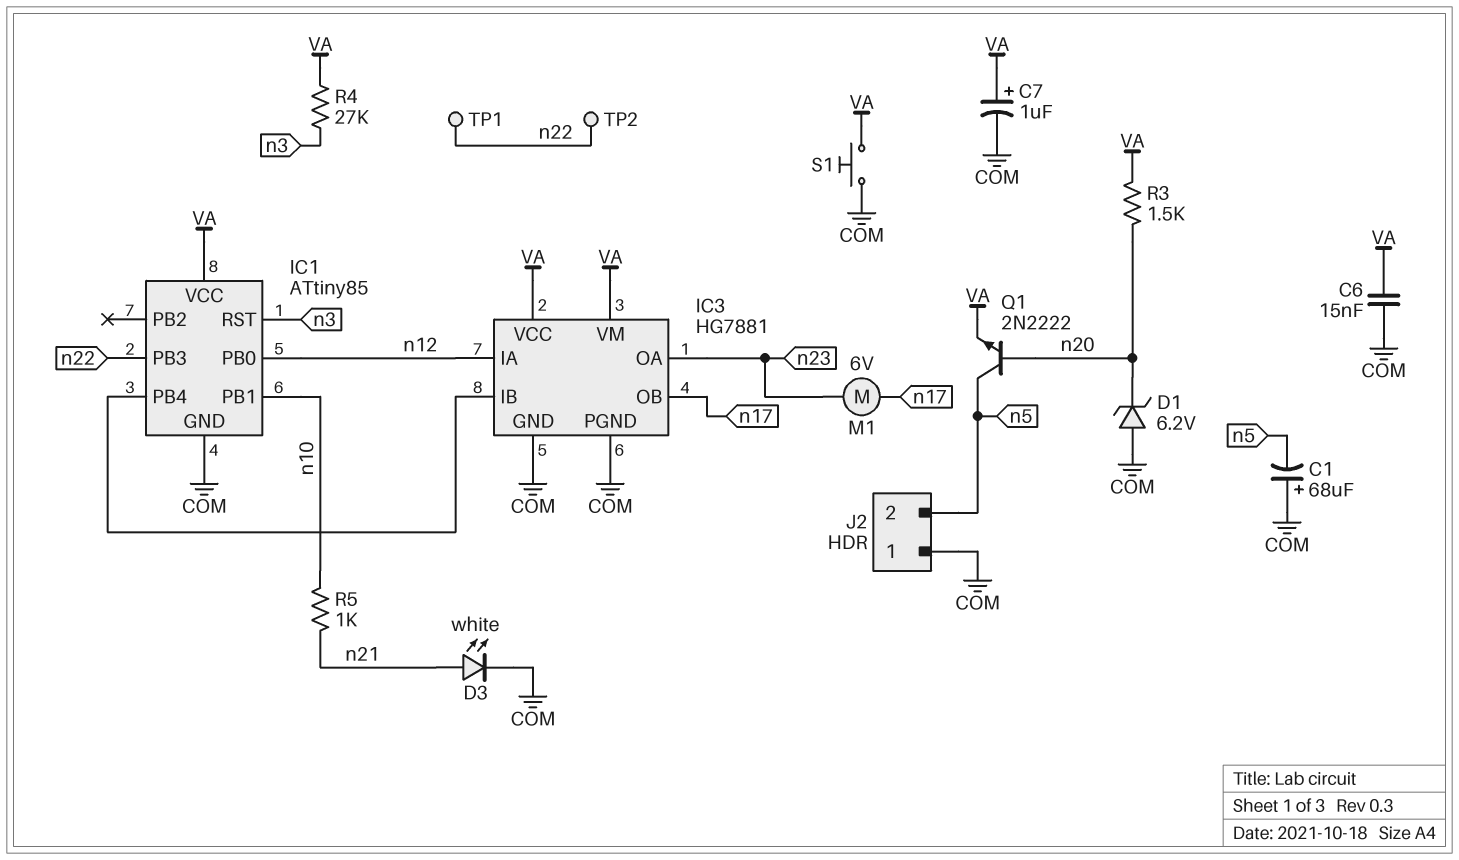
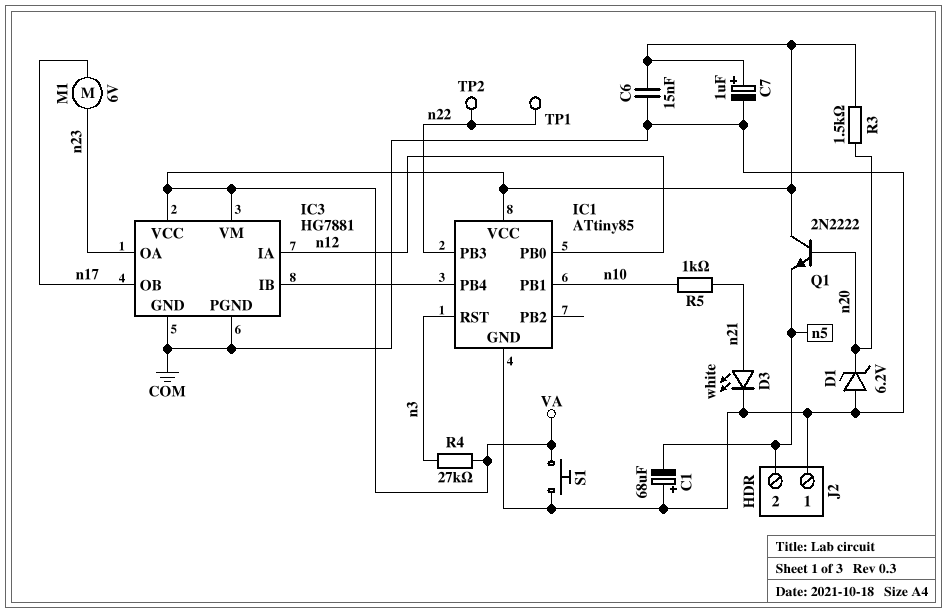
Q1: NPN 2N2222 (B n20, C n5, E VA) -> NPN 2N2222 (B n20, C VA, E n5)

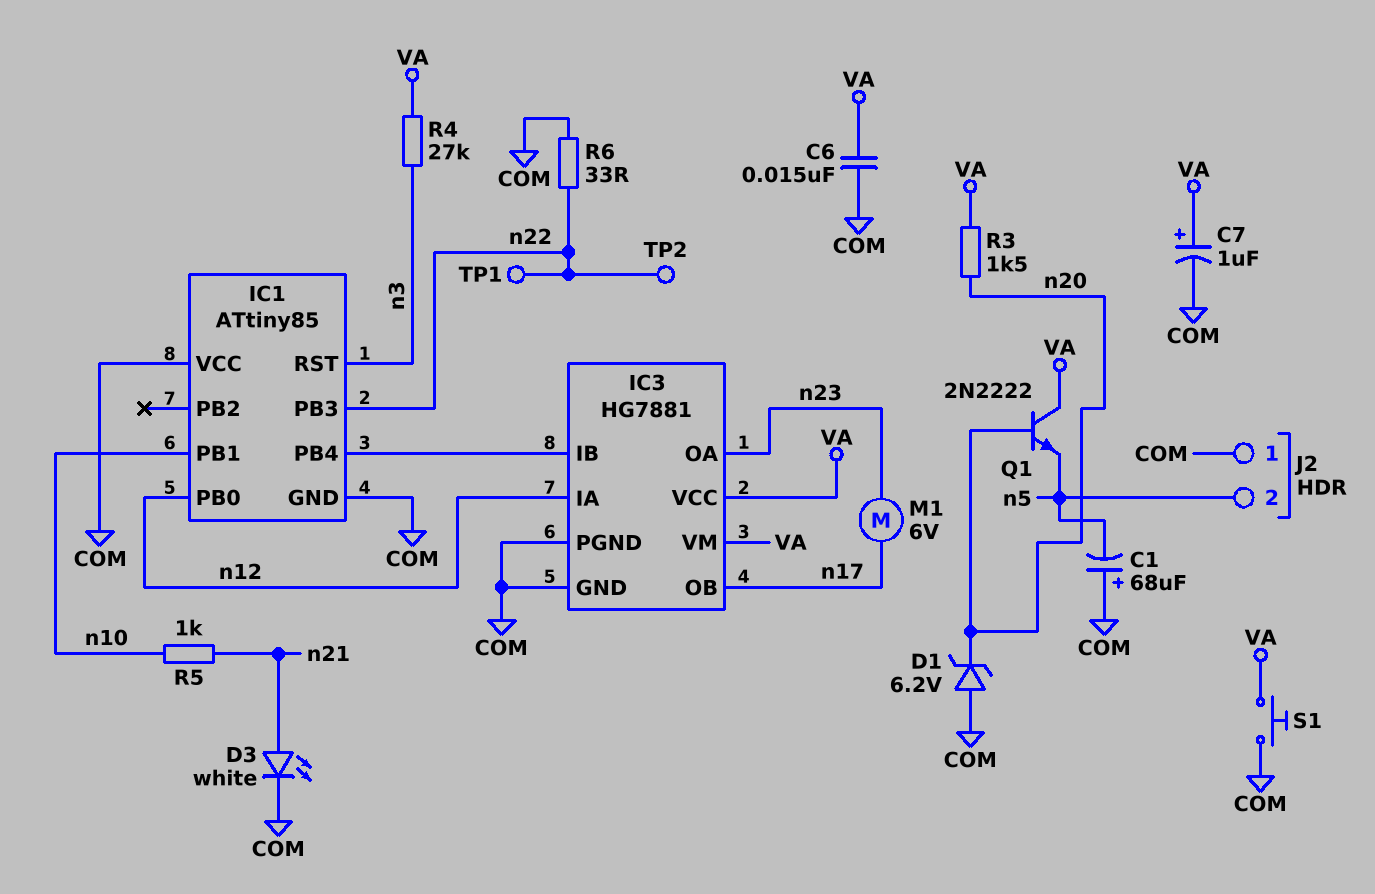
IC1 pin VCC: VA -> COM
R6: none -> 33 (COM, n22)

